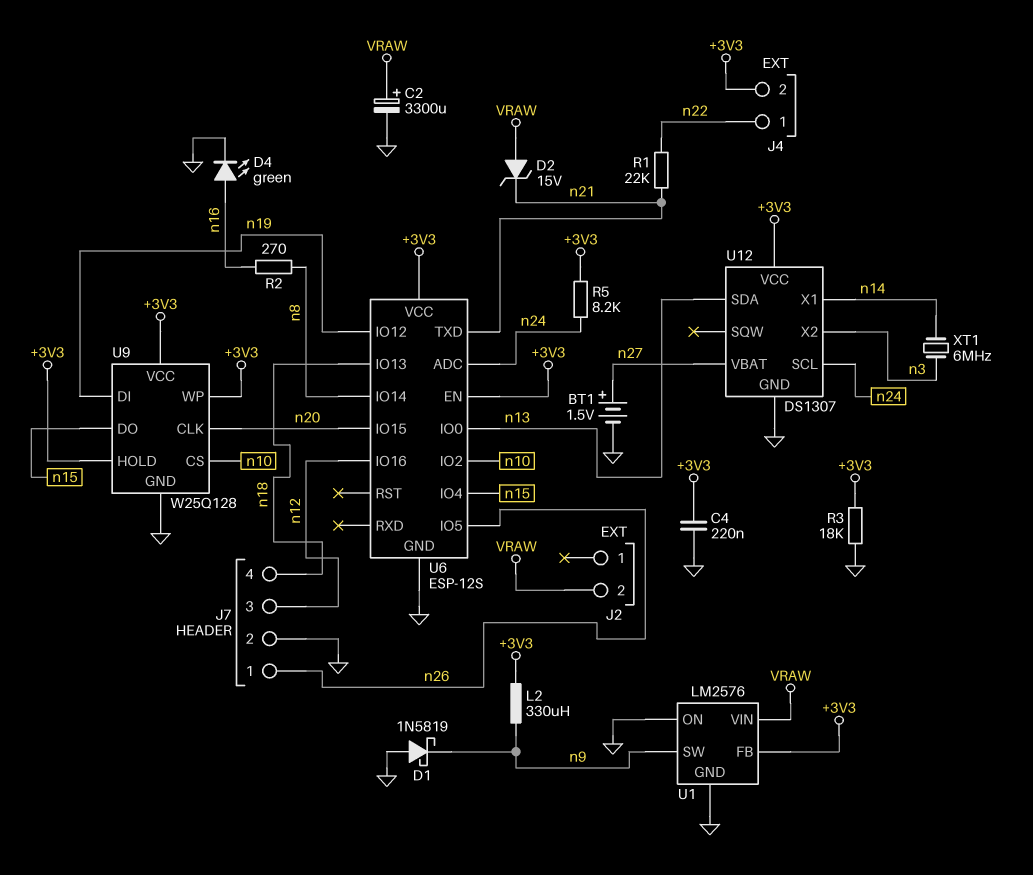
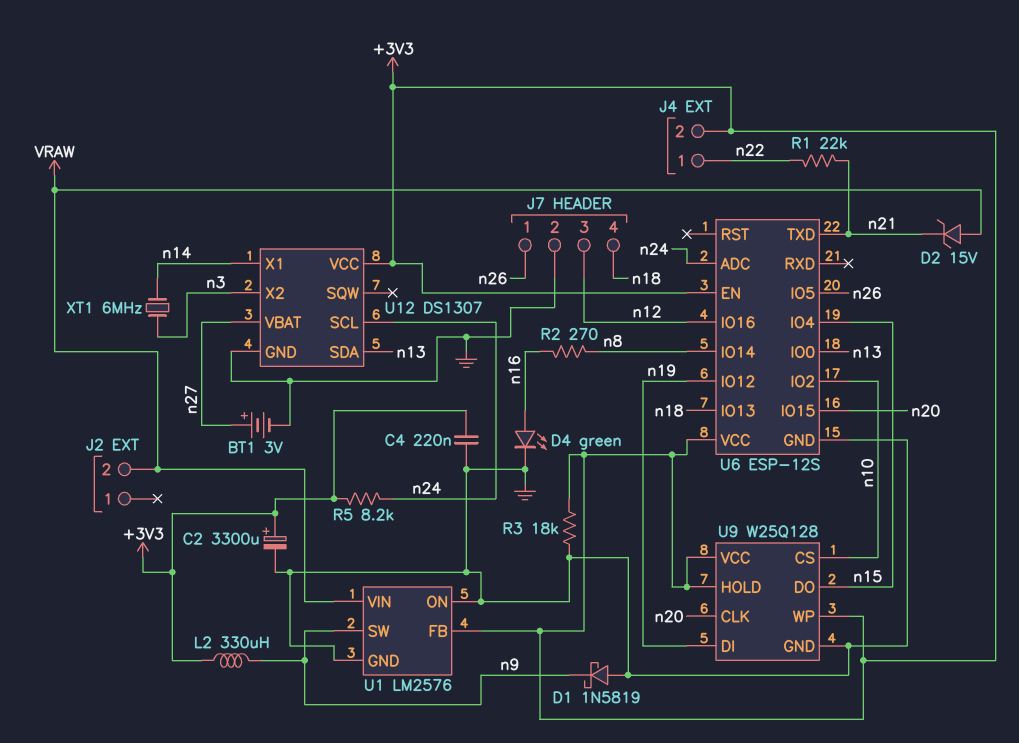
BT1: 1.5V (plus n27, minus GND) -> 3V (plus n27, minus GND)
C2: 3300uF (plus VRAW, minus GND) -> 3300uF (plus +3V3, minus GND)

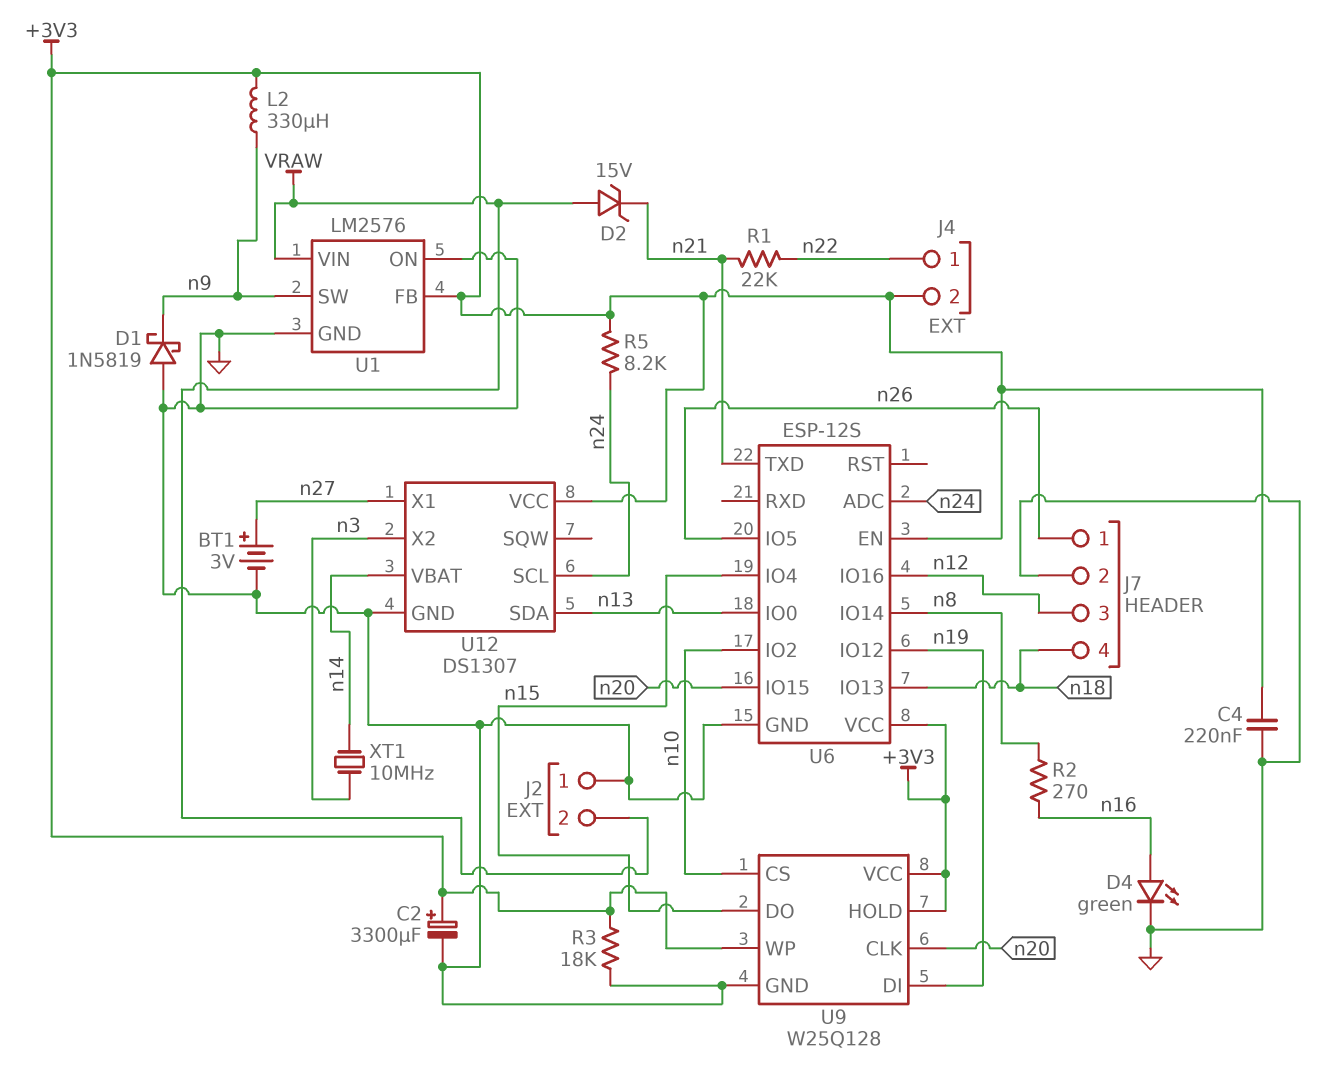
J2 pin 1: none -> GND
U12 pin VBAT: n27 -> n14
U12 pin X1: n14 -> n27
XT1: 6MHz (n3, n14) -> 10MHz (n3, n14)

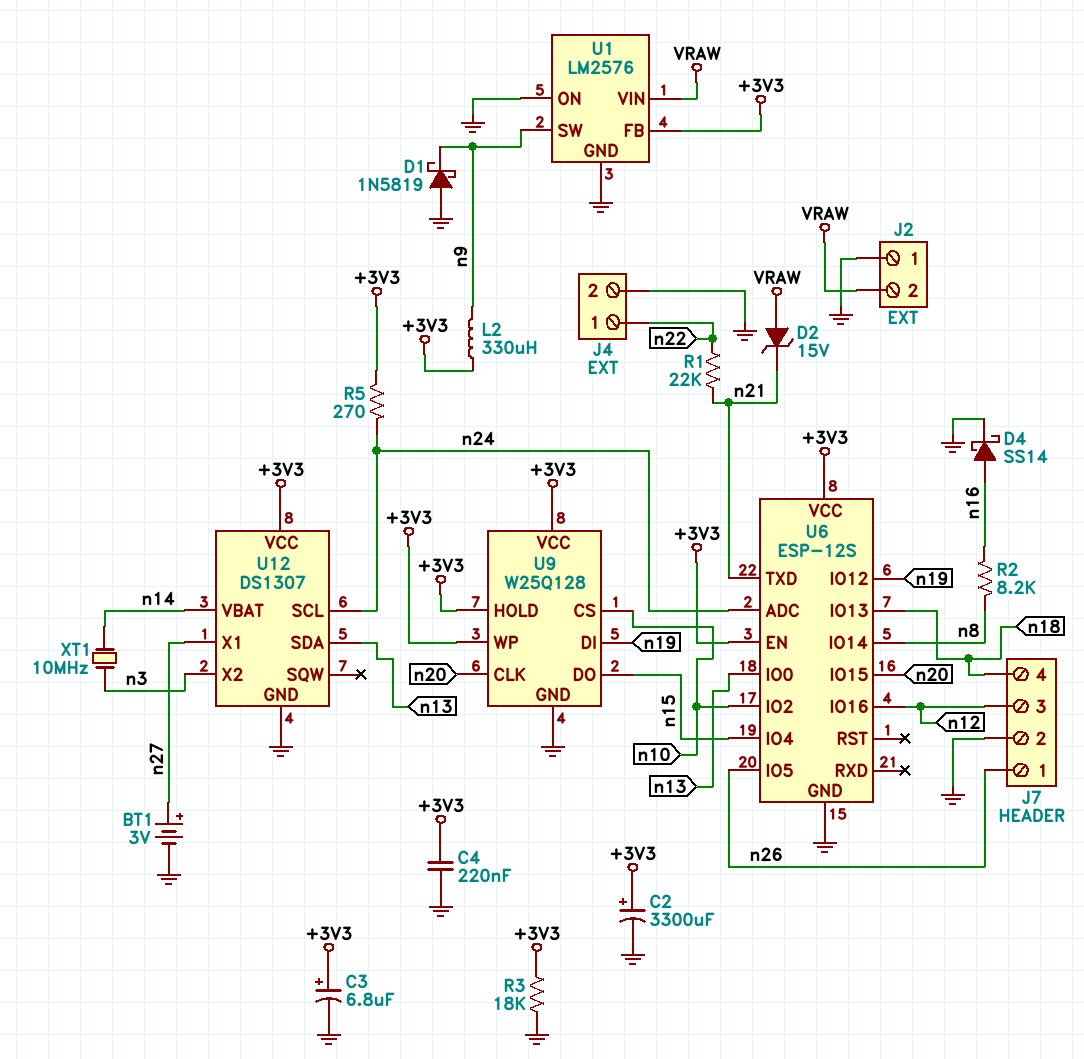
C3: none -> 6.8uF (plus +3V3, minus GND)
D4: LED green (A n16, K GND) -> schottky SS14 (A n16, K GND)
J4 pin 2: +3V3 -> GND
R2: 270 (n8, n16) -> 8.2k (n8, n16)
R5: 8.2k (+3V3, n24) -> 270 (+3V3, n24)

